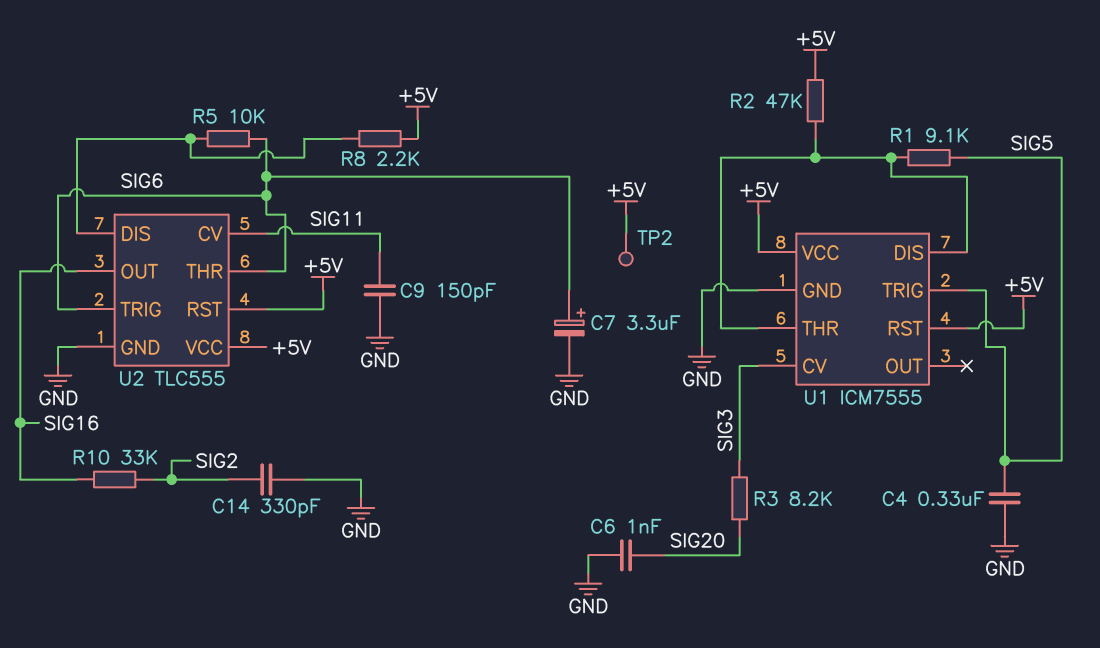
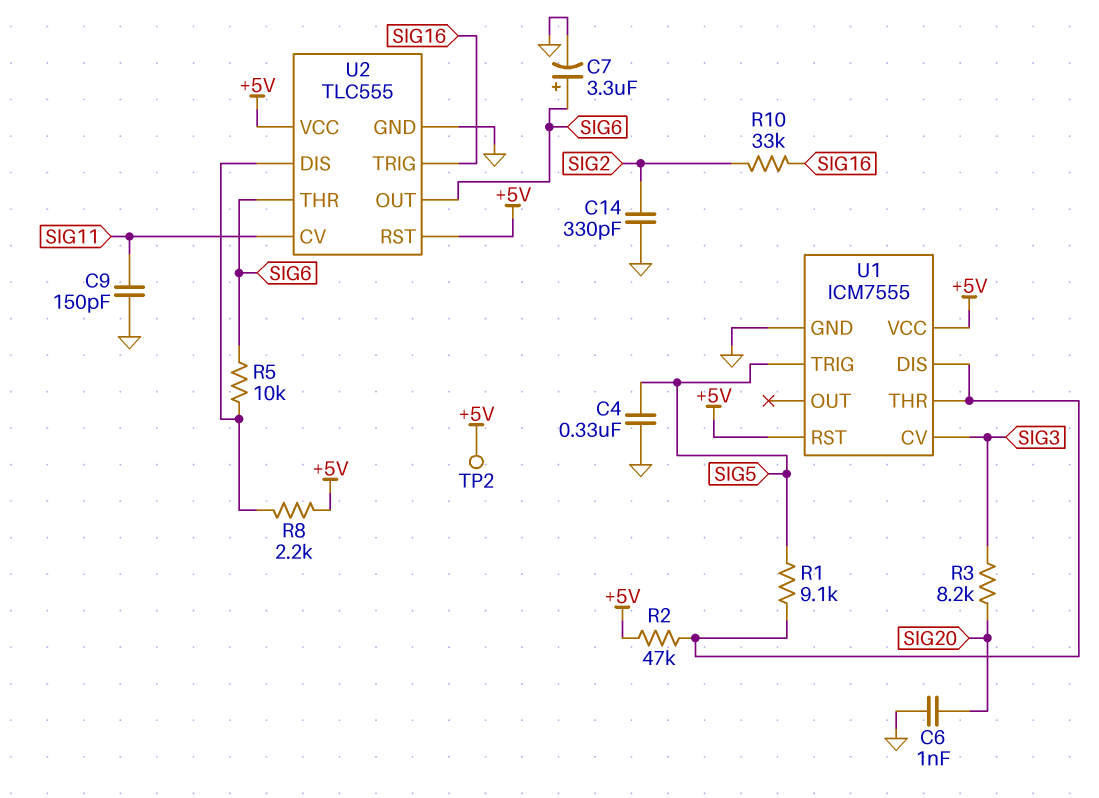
U2 pin OUT: SIG16 -> SIG6
U2 pin TRIG: SIG6 -> SIG16

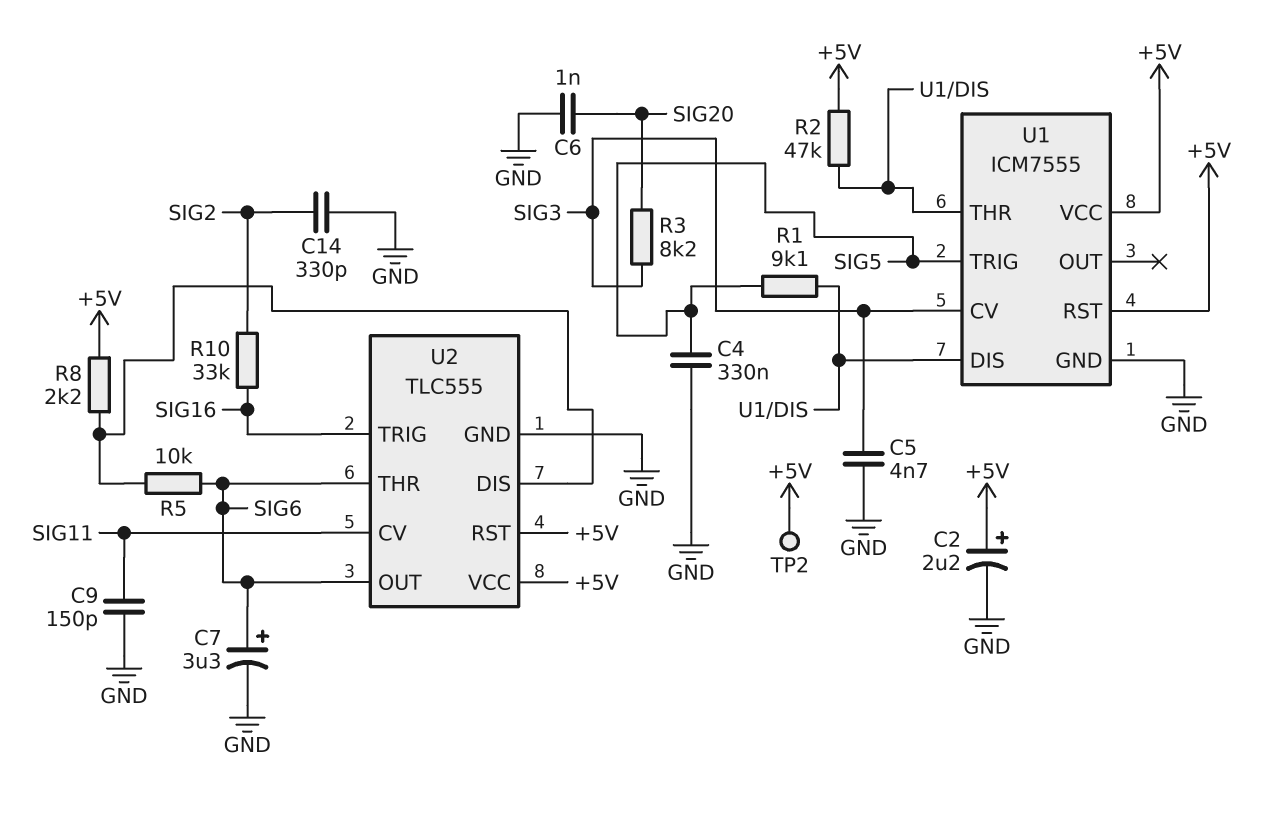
C2: none -> 2.2uF (plus +5V, minus GND)
C5: none -> 4.7nF (GND, SIG3)

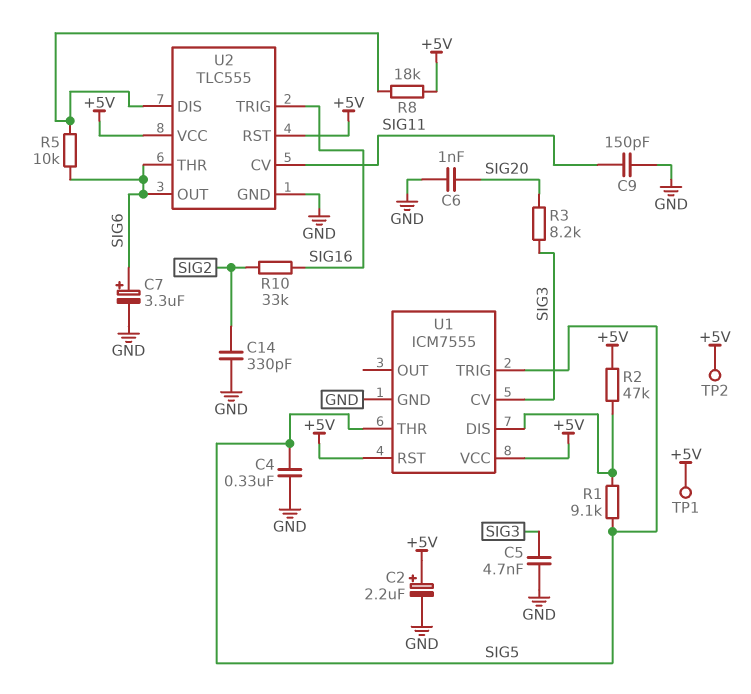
R8: 2.2k (+5V, U2/DIS) -> 18k (+5V, U2/DIS)
TP1: none -> test point (+5V)
U1 pin THR: U1/DIS -> SIG5

